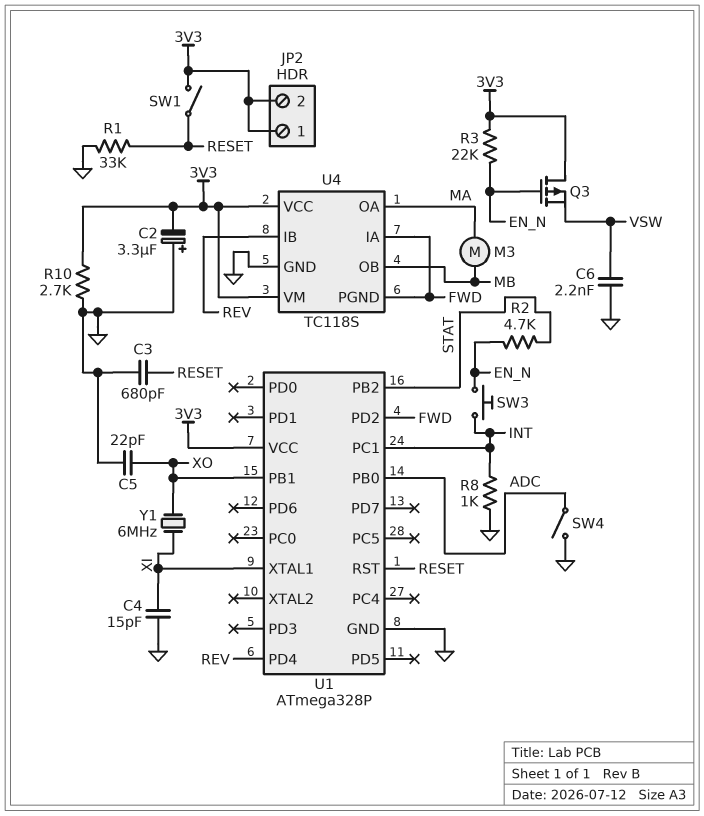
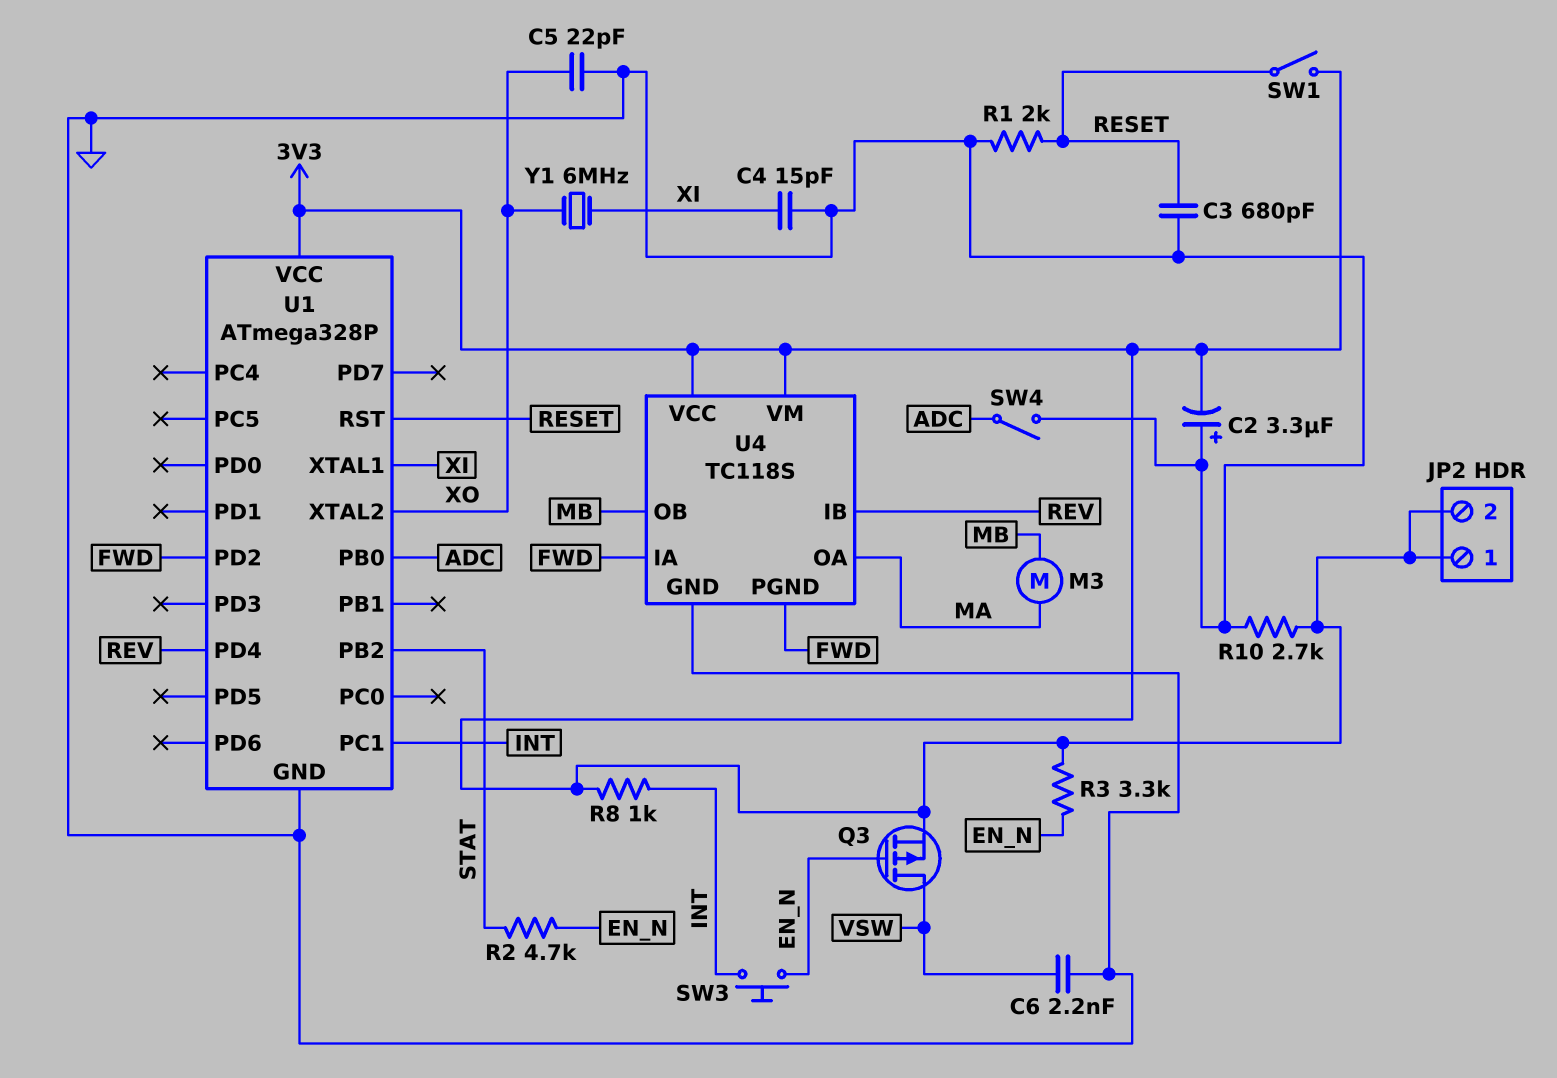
Q3: PMOS (G EN_N, D 3V3, S VSW) -> PMOS (G EN_N, D VSW, S 3V3)
R1: 33k (GND, RESET) -> 2k (GND, RESET)
R3: 22k (3V3, EN_N) -> 3.3k (3V3, EN_N)
R8: 1k (GND, INT) -> 1k (3V3, INT)
U1 pin PB1: XO -> none
U1 pin XTAL2: none -> XO

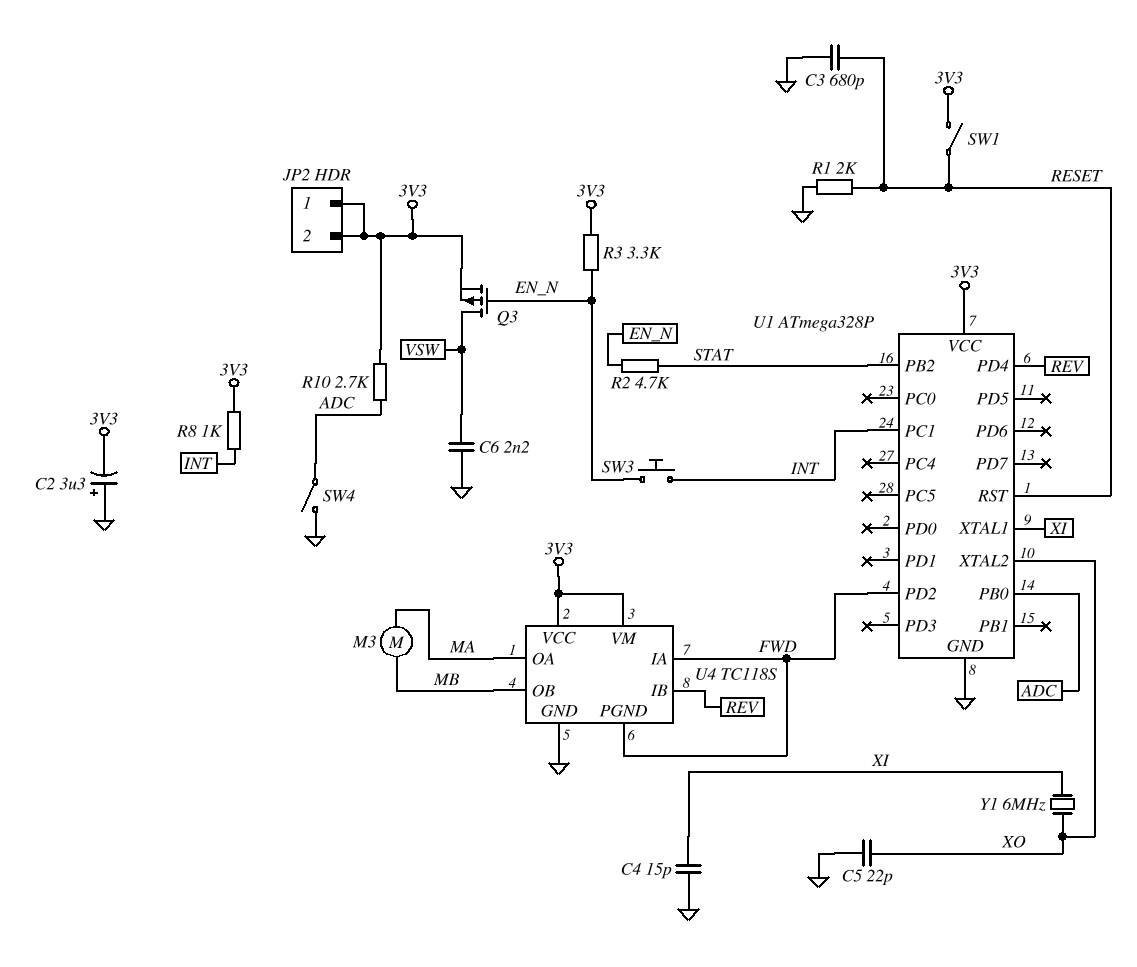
R10: 2.7k (3V3, GND) -> 2.7k (3V3, ADC)

